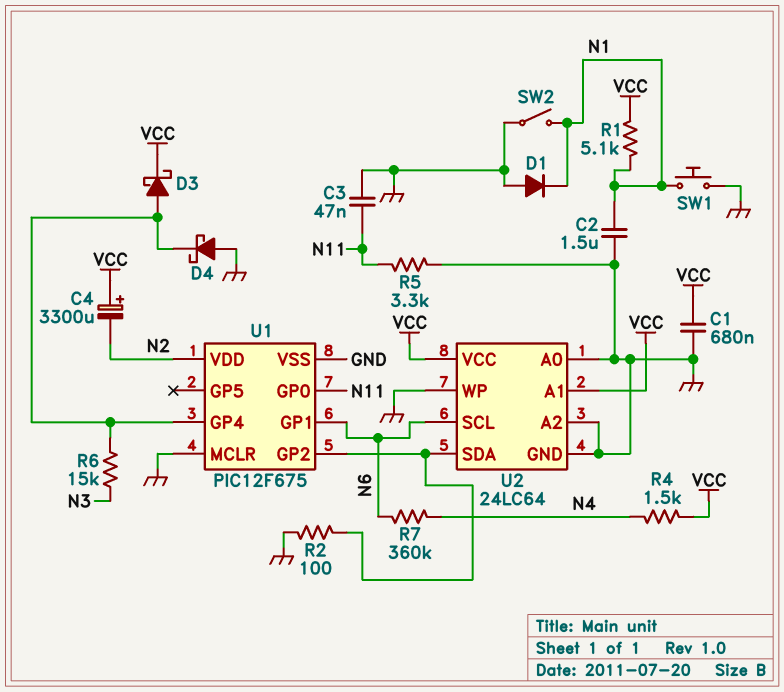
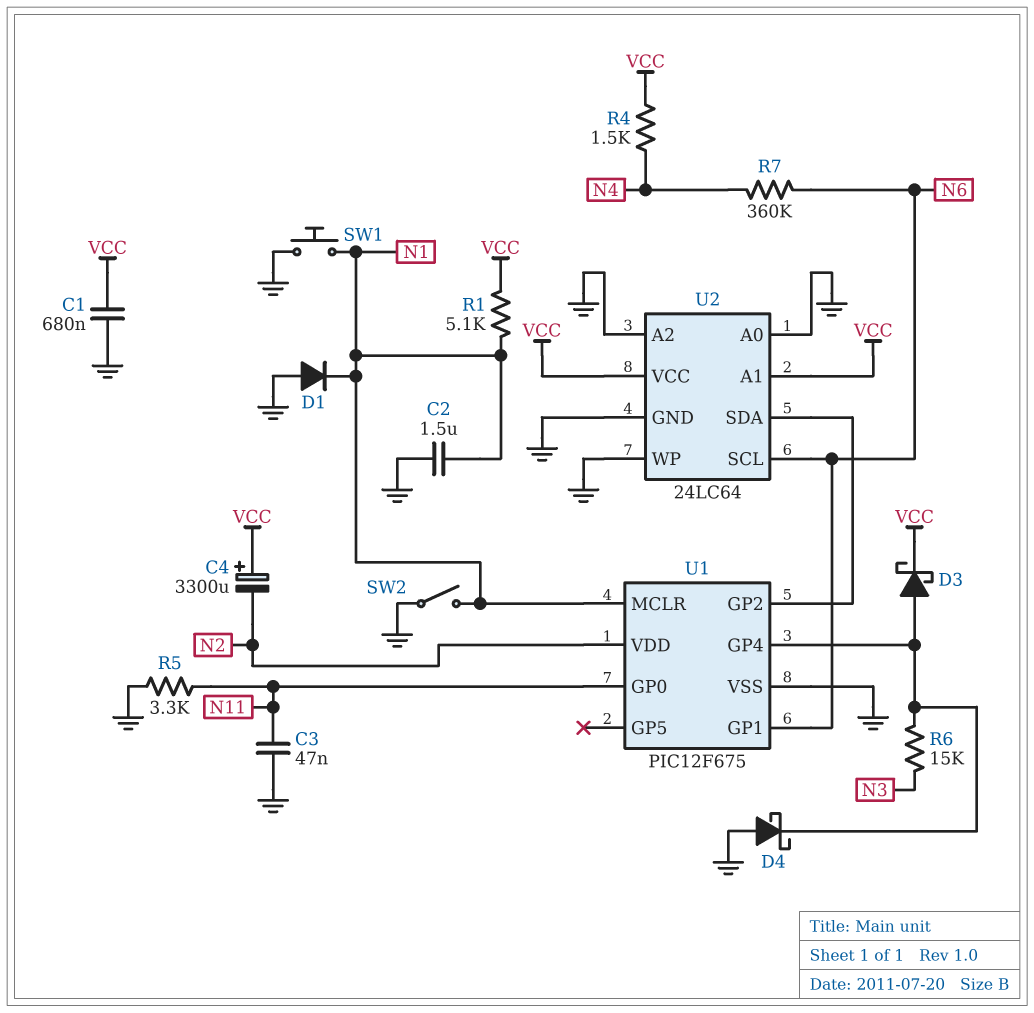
R2: 100 (GND, U1/GP2) -> none
U1 pin MCLR: GND -> N1

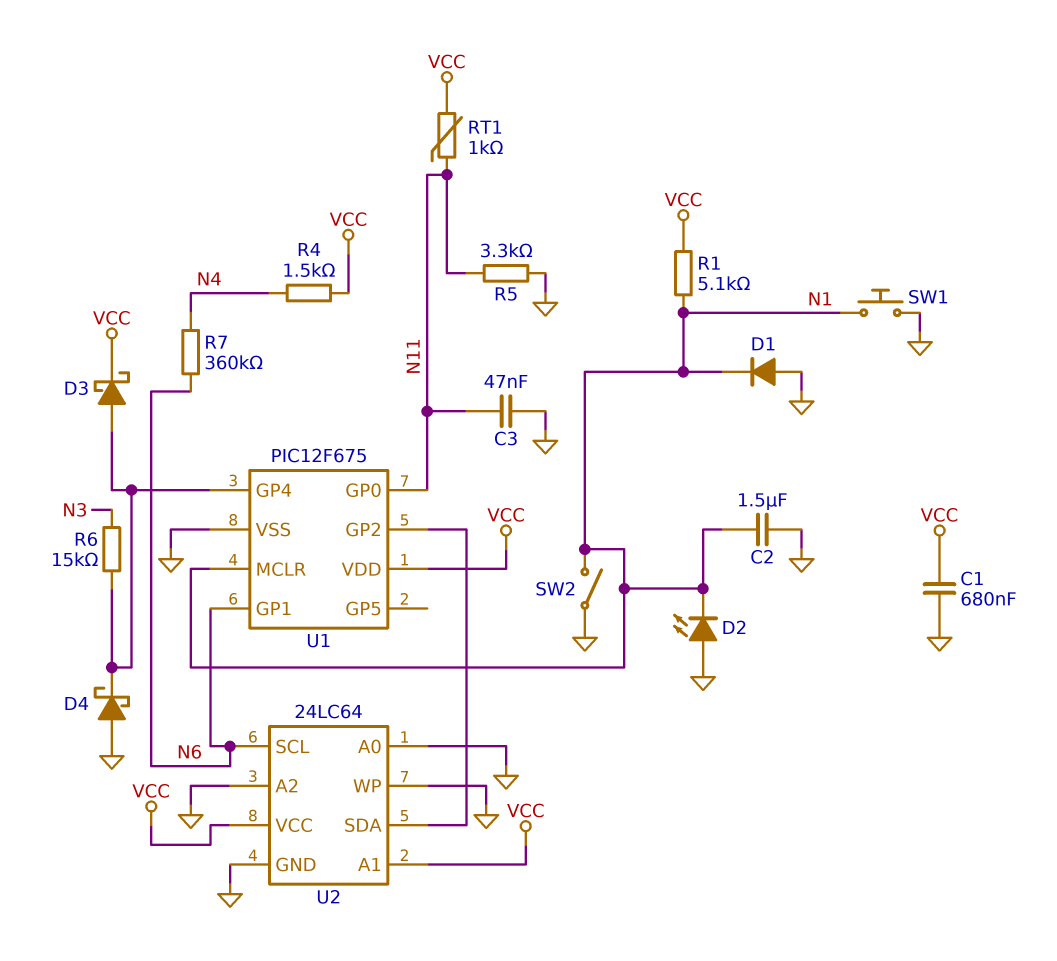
C4: 3300uF (plus VCC, minus N2) -> none
D2: none -> LED (A GND, K N1)
RT1: none -> 1k (N11, VCC)
U1 pin VDD: N2 -> VCC

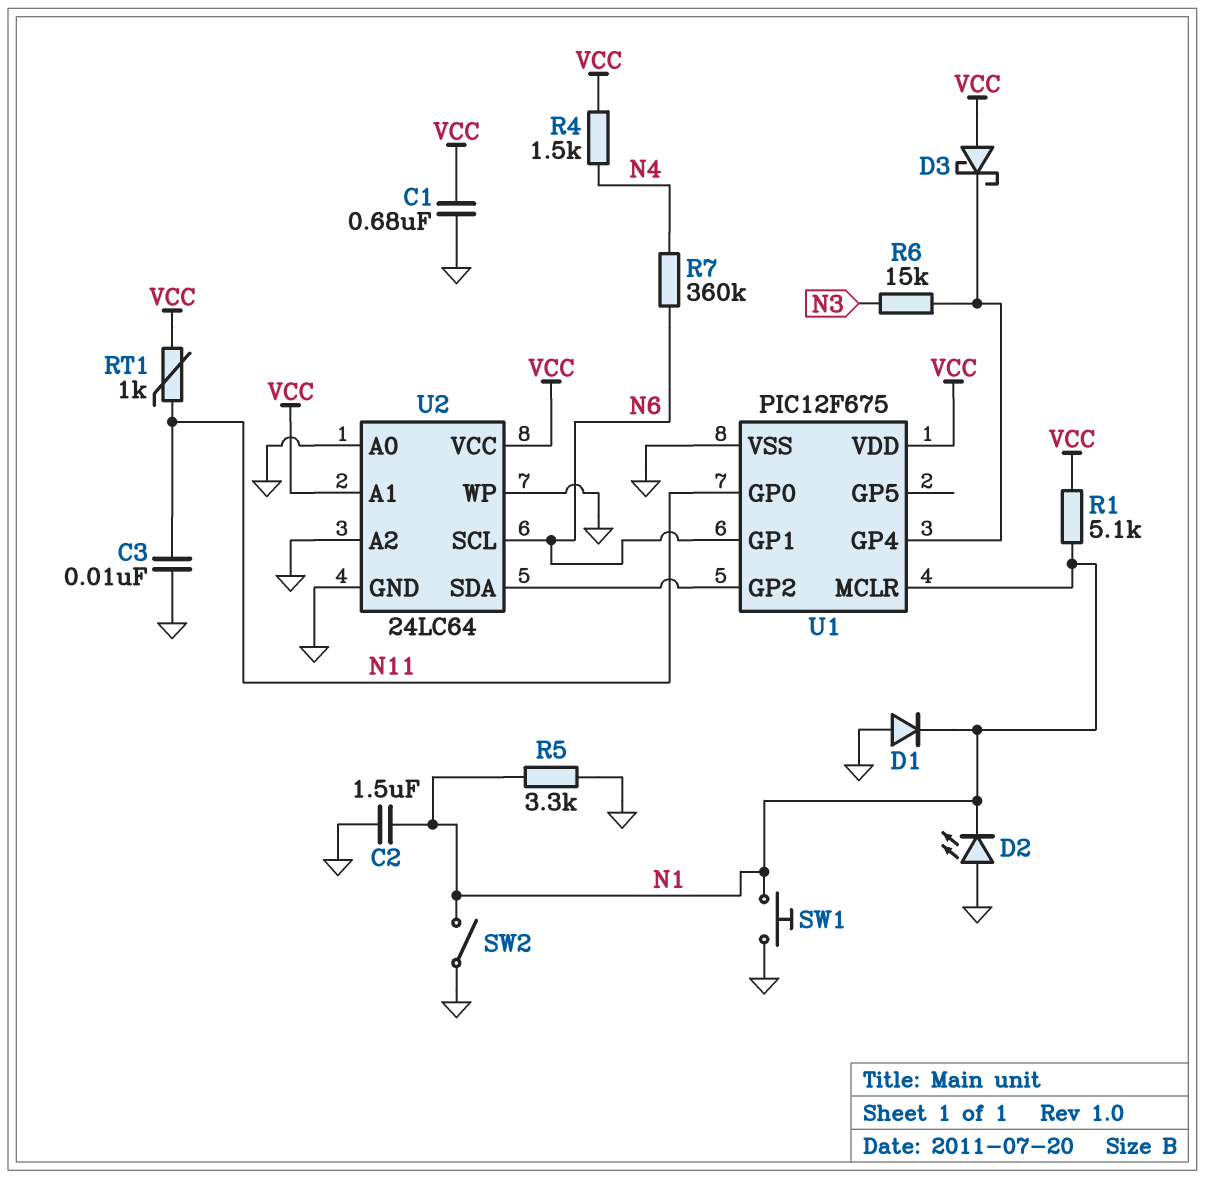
C3: 47nF (GND, N11) -> 10nF (GND, N11)
D3: schottky (A U1/GP4, K VCC) -> schottky (A VCC, K U1/GP4)
D4: schottky (A GND, K U1/GP4) -> none
R5: 3.3k (GND, N11) -> 3.3k (GND, N1)

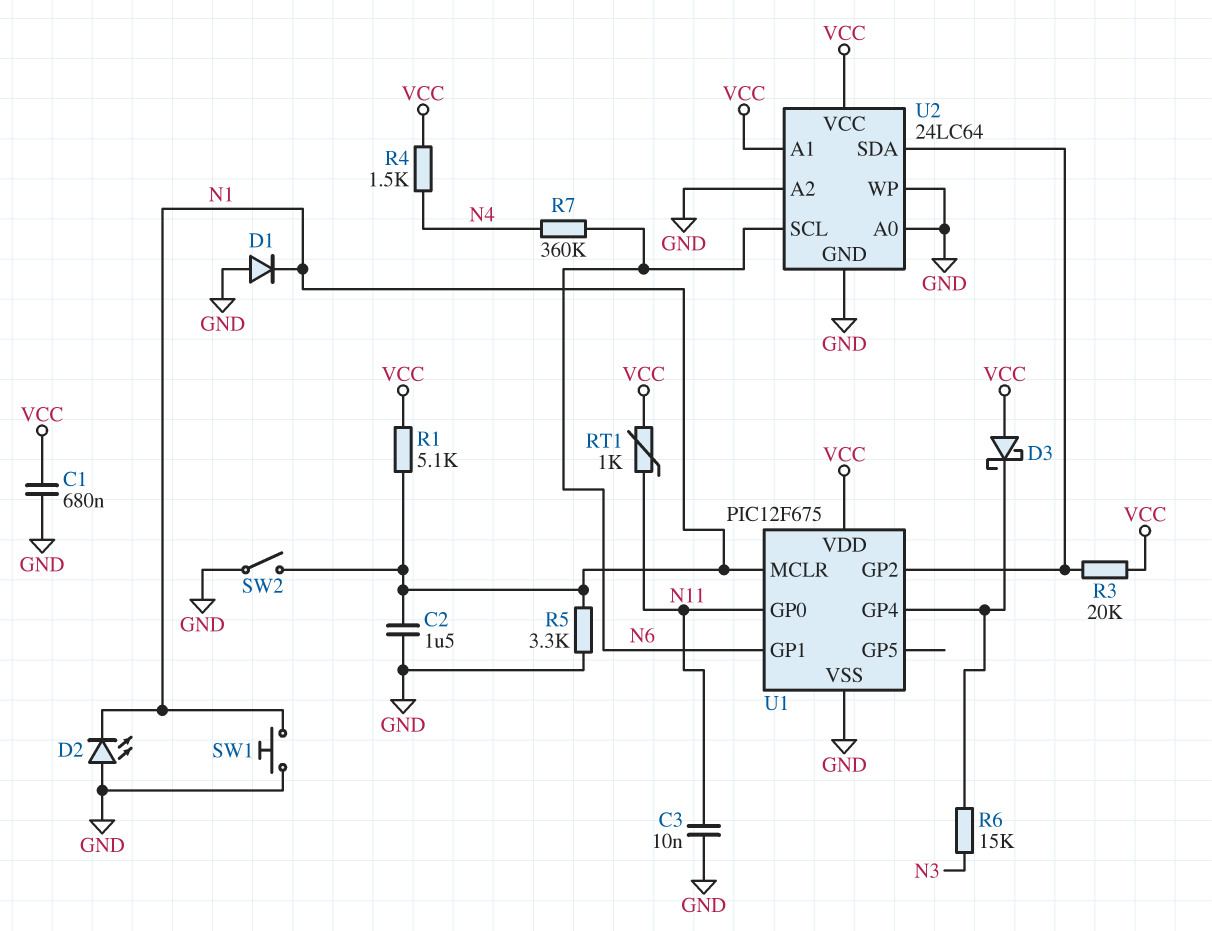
R3: none -> 20k (U1/GP2, VCC)

